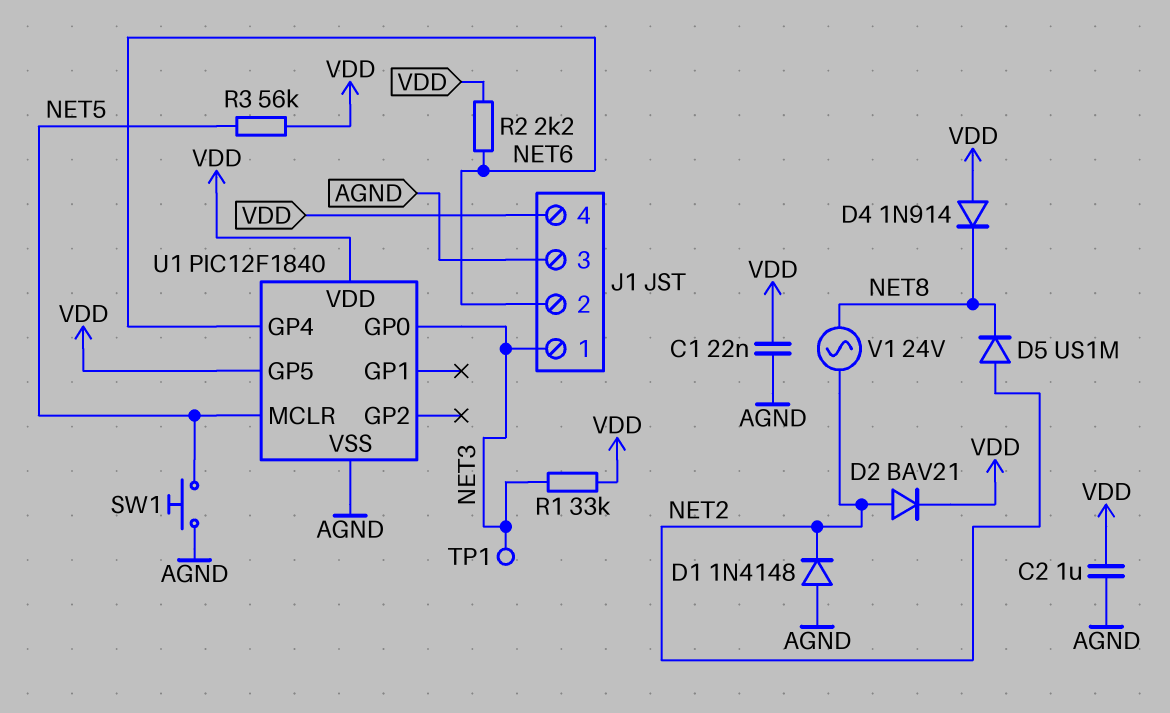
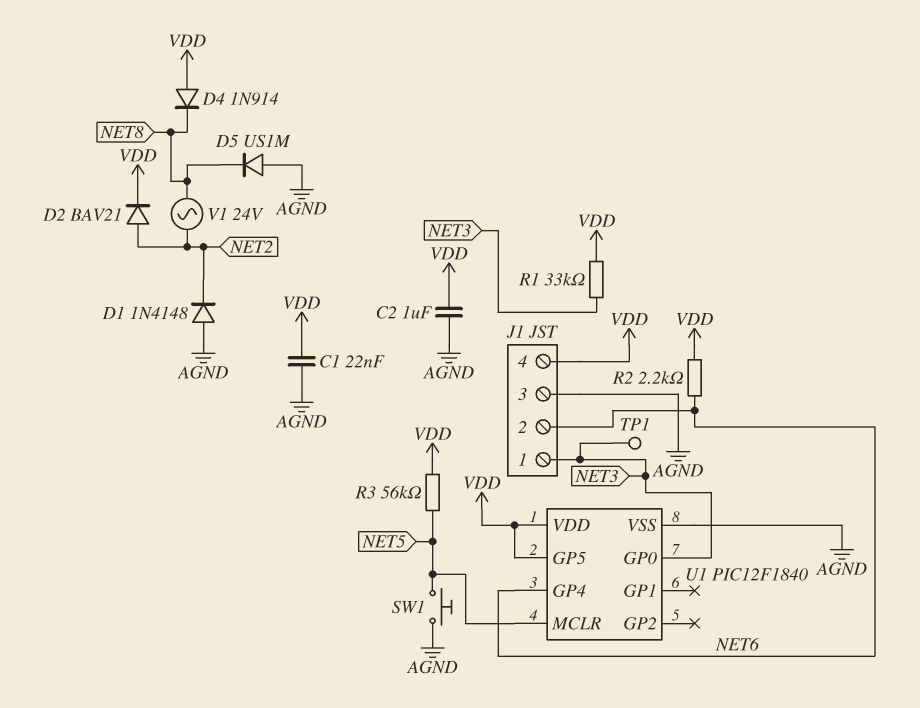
D5: diode US1M (A NET2, K NET8) -> diode US1M (A AGND, K NET8)

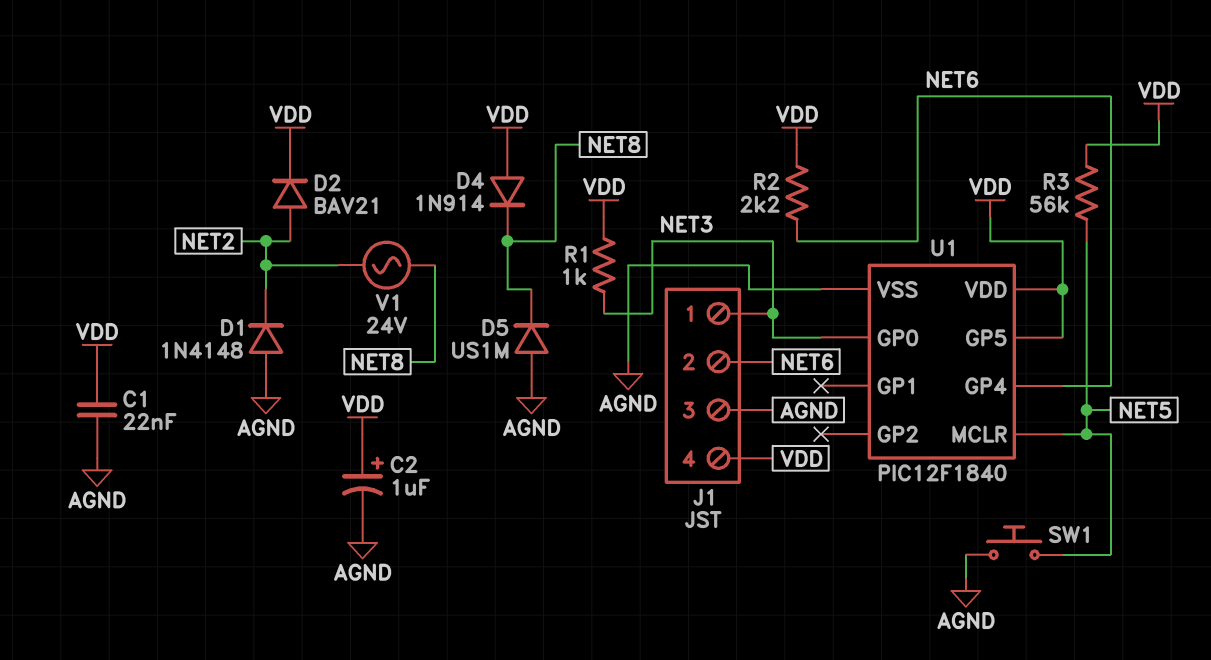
C2: 1uF (AGND, VDD) -> 1uF (plus VDD, minus AGND)
R1: 33k (NET3, VDD) -> 1k (NET3, VDD)
TP1: test point (NET3) -> none

